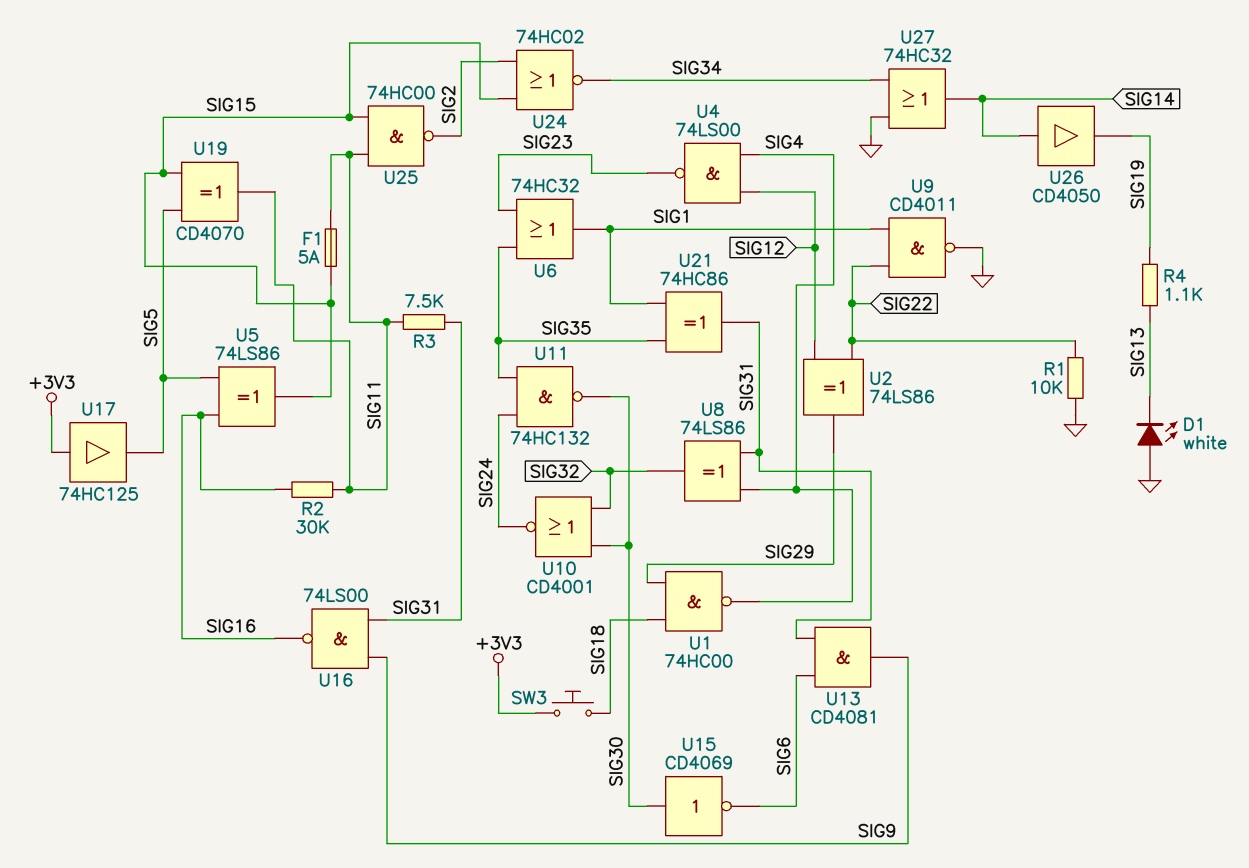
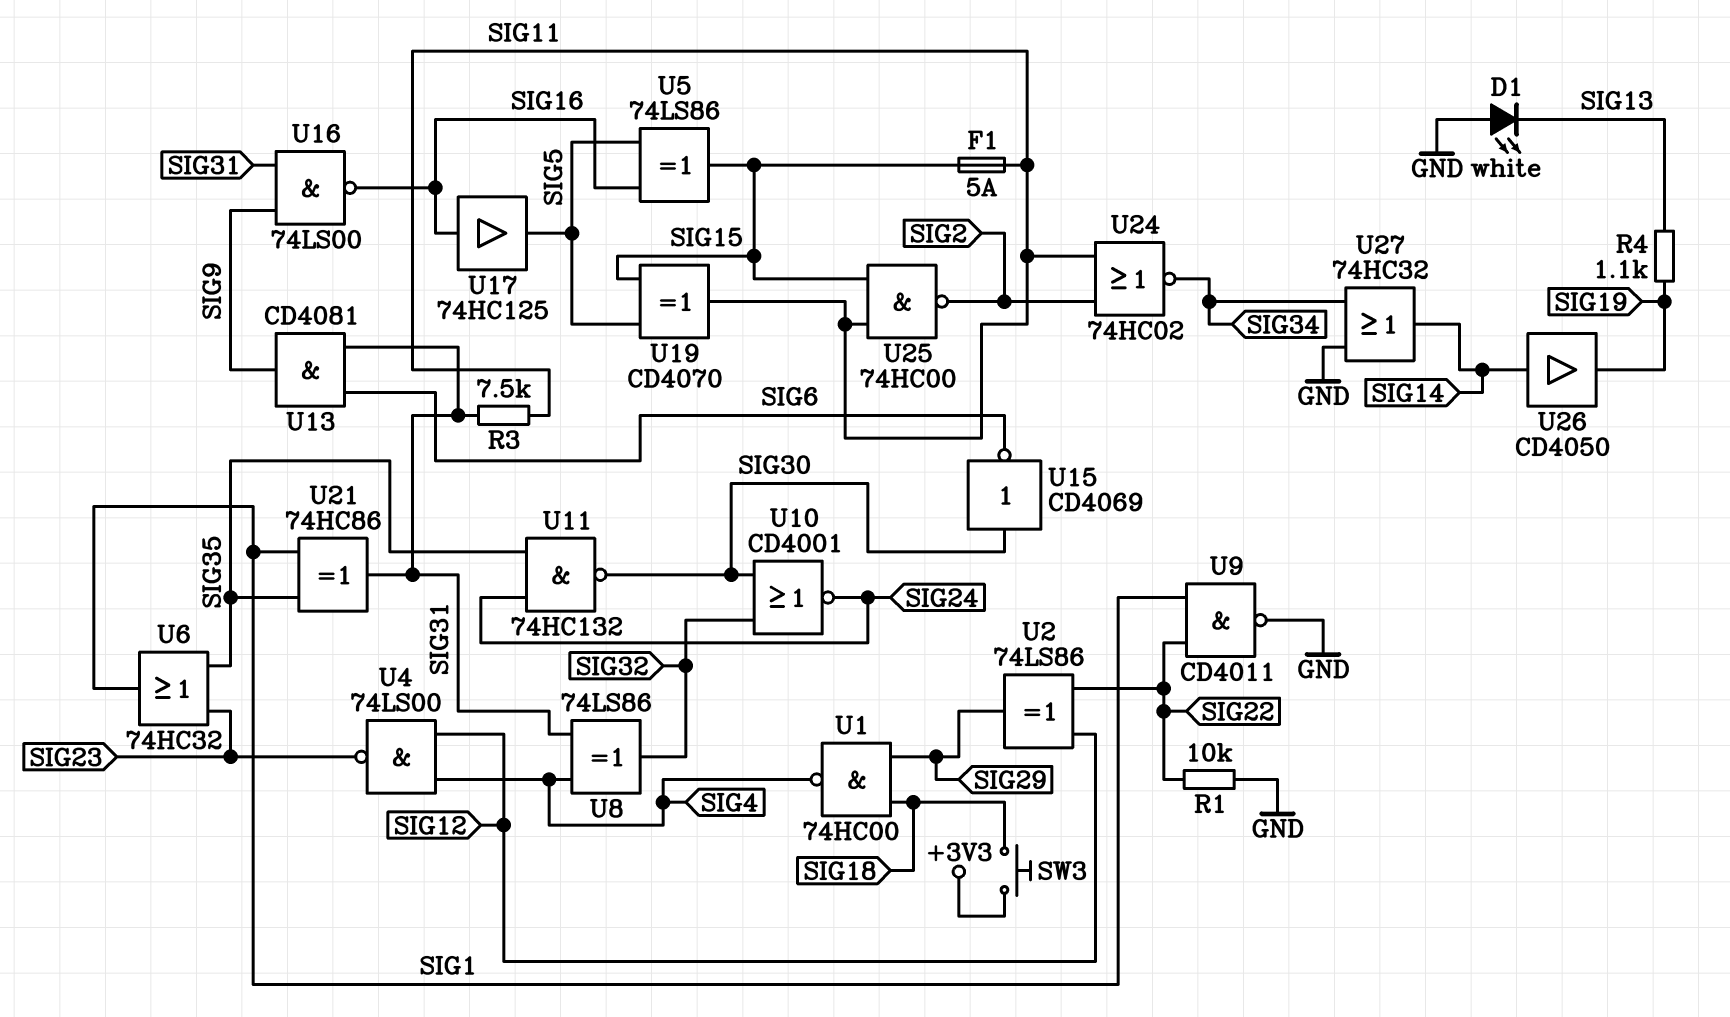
R2: 30k (SIG11, SIG16) -> none
U17: buffer 74HC125 (in +3V3, out SIG5) -> buffer 74HC125 (in SIG16, out SIG5)
U24: NOR 74HC02 (in SIG2, in SIG15, out SIG34) -> NOR 74HC02 (in SIG2, in SIG11, out SIG34)

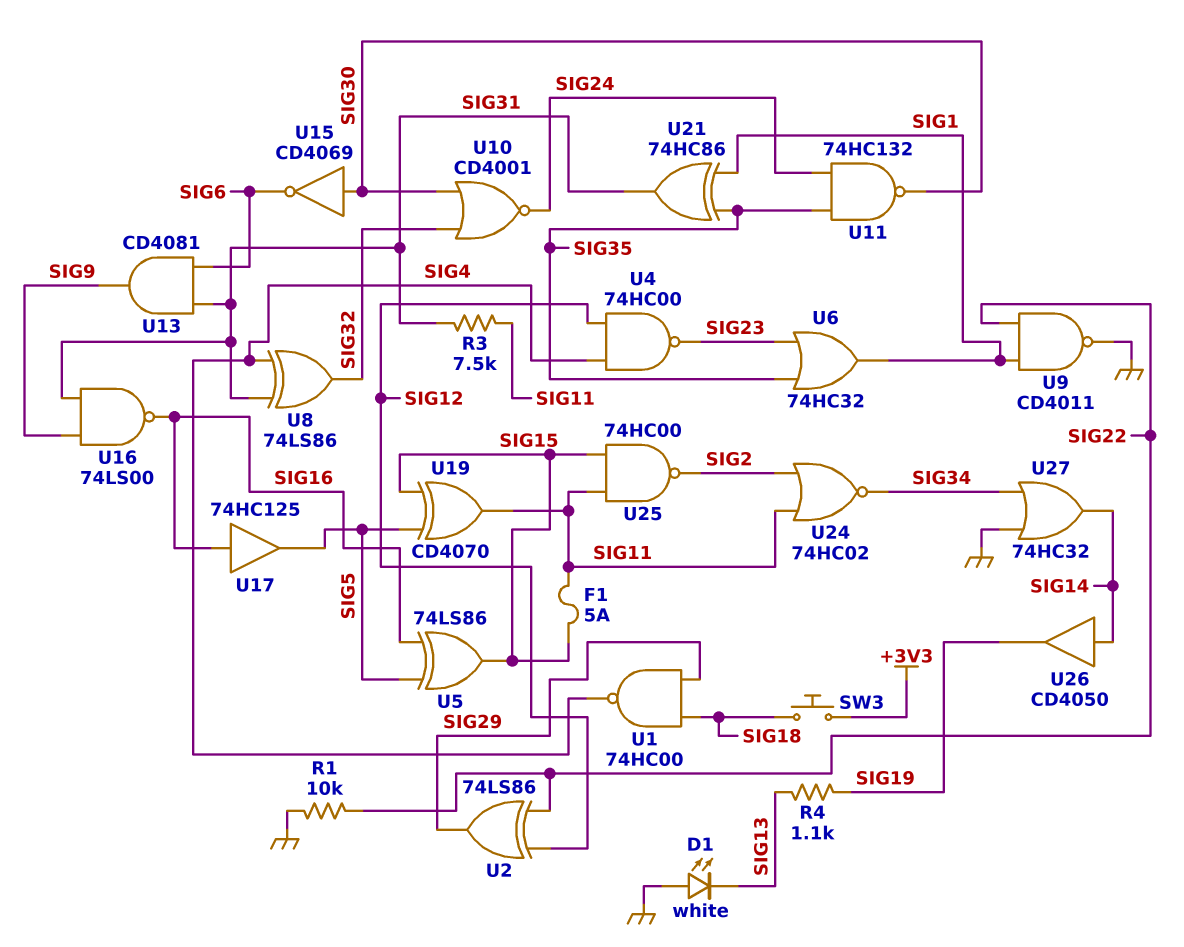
U4: NAND 74LS00 (in SIG4, in SIG12, out SIG23) -> NAND 74HC00 (in SIG4, in SIG12, out SIG23)

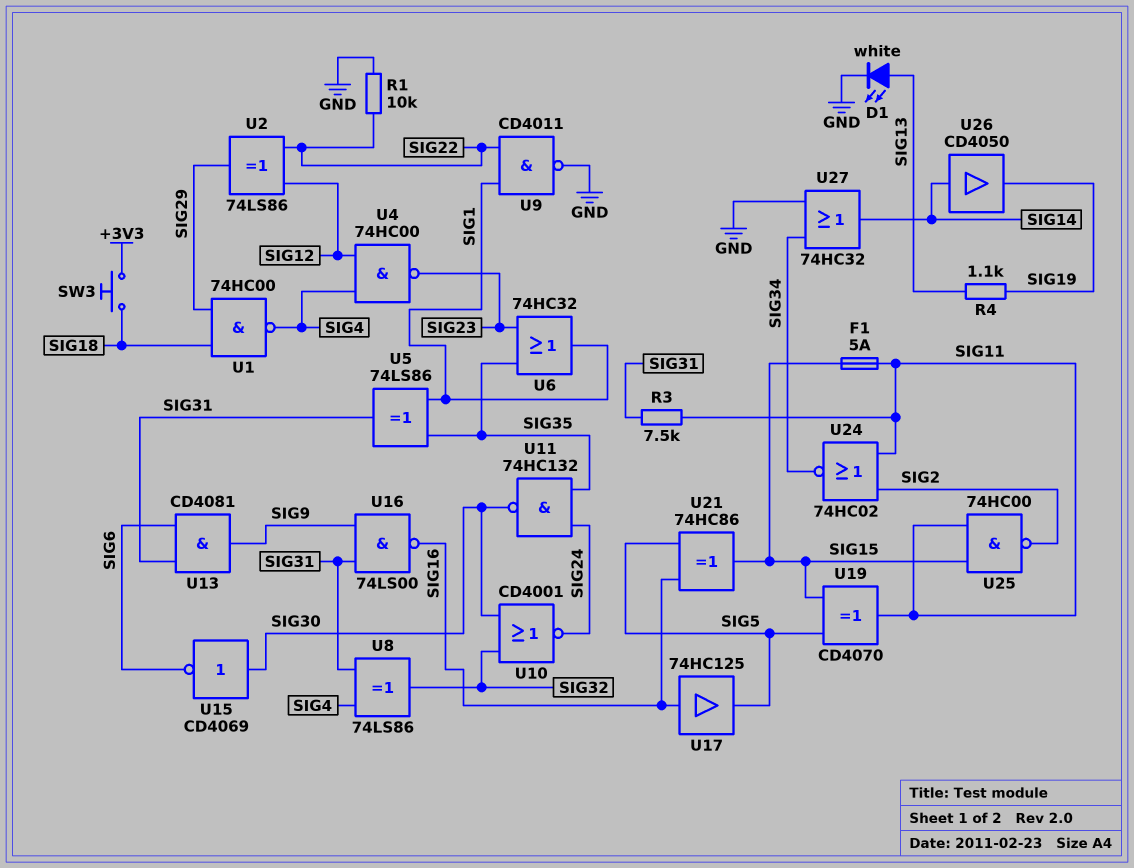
D1: LED white (A GND, K SIG13) -> LED white (A SIG13, K GND)
U5: XOR 74LS86 (in SIG5, in SIG16, out SIG15) -> XOR 74LS86 (in SIG1, in SIG35, out SIG31)
U21: XOR 74HC86 (in SIG1, in SIG35, out SIG31) -> XOR 74HC86 (in SIG5, in SIG16, out SIG15)

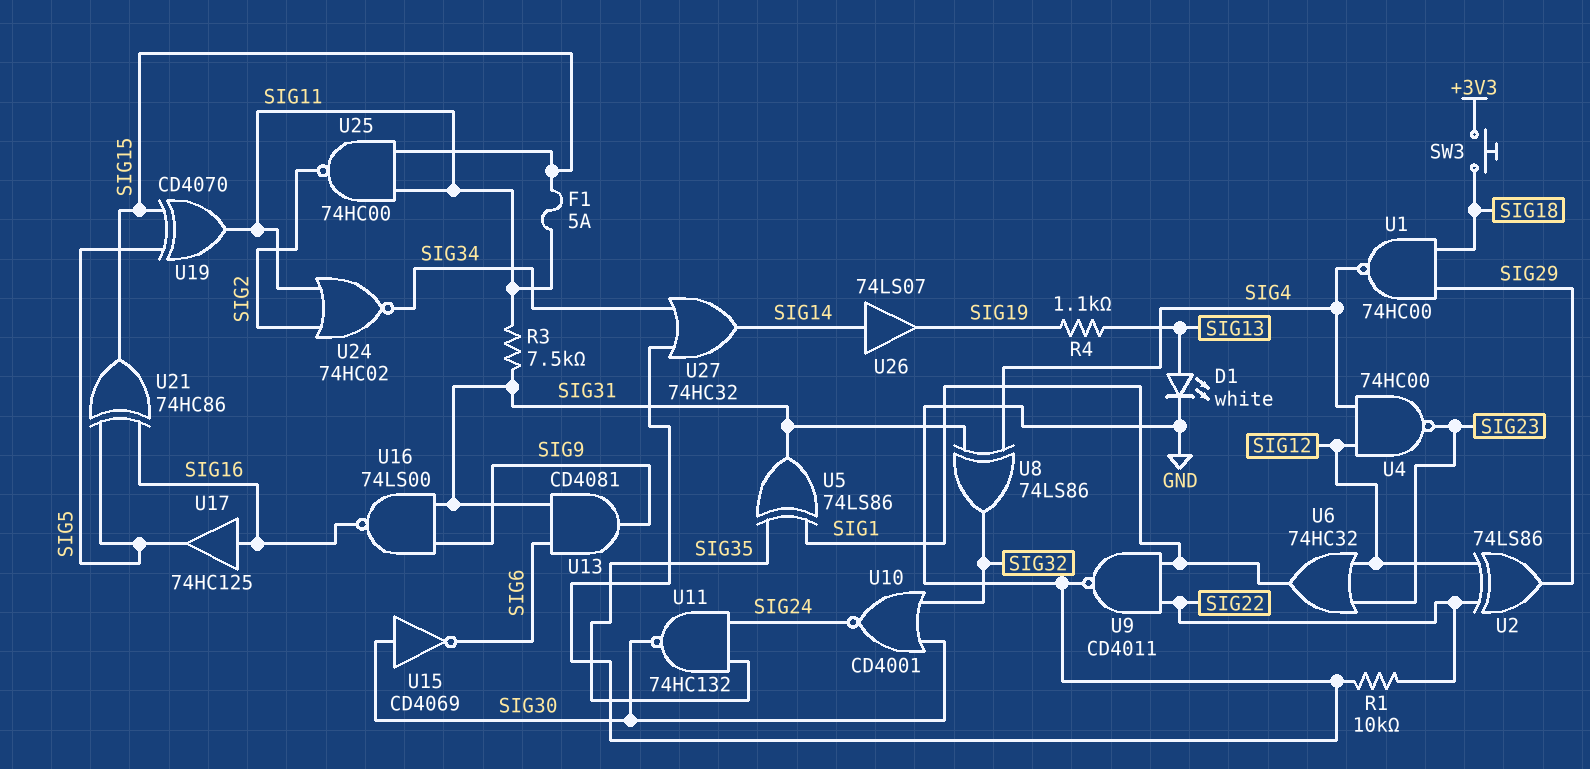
U6: OR 74HC32 (in SIG23, in SIG35, out SIG1) -> OR 74HC32 (in SIG12, in SIG23, out SIG1)
U26: buffer CD4050 (in SIG14, out SIG19) -> buffer 74LS07 (in SIG14, out SIG19)

